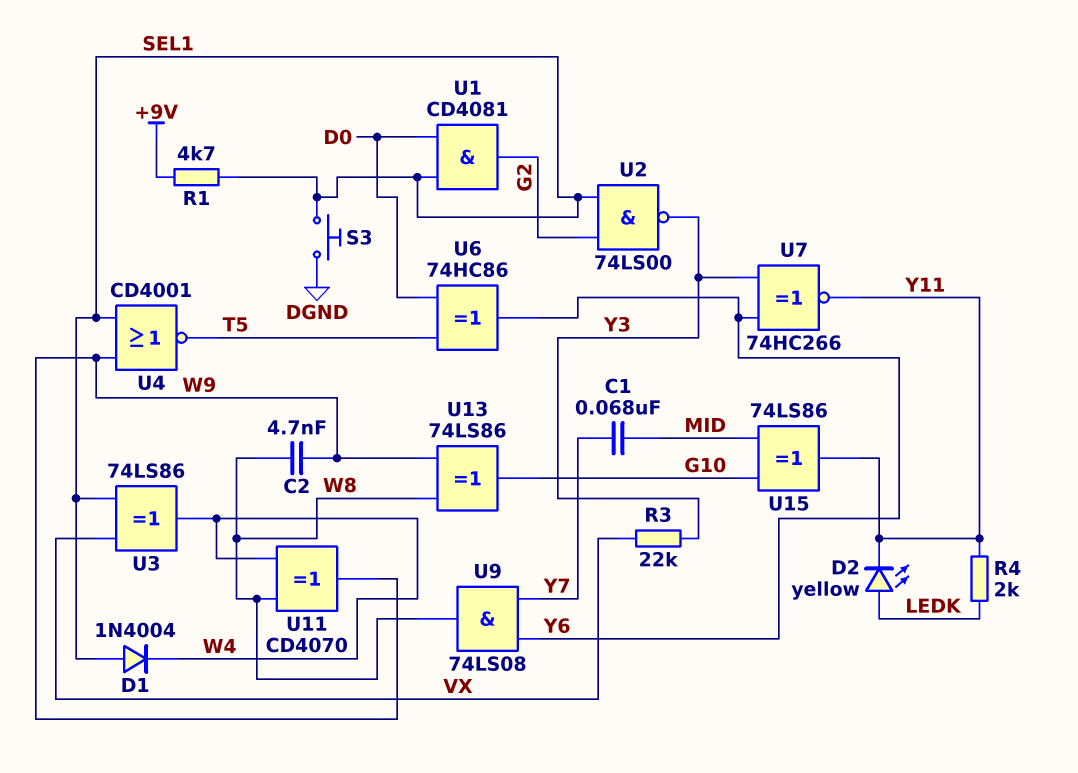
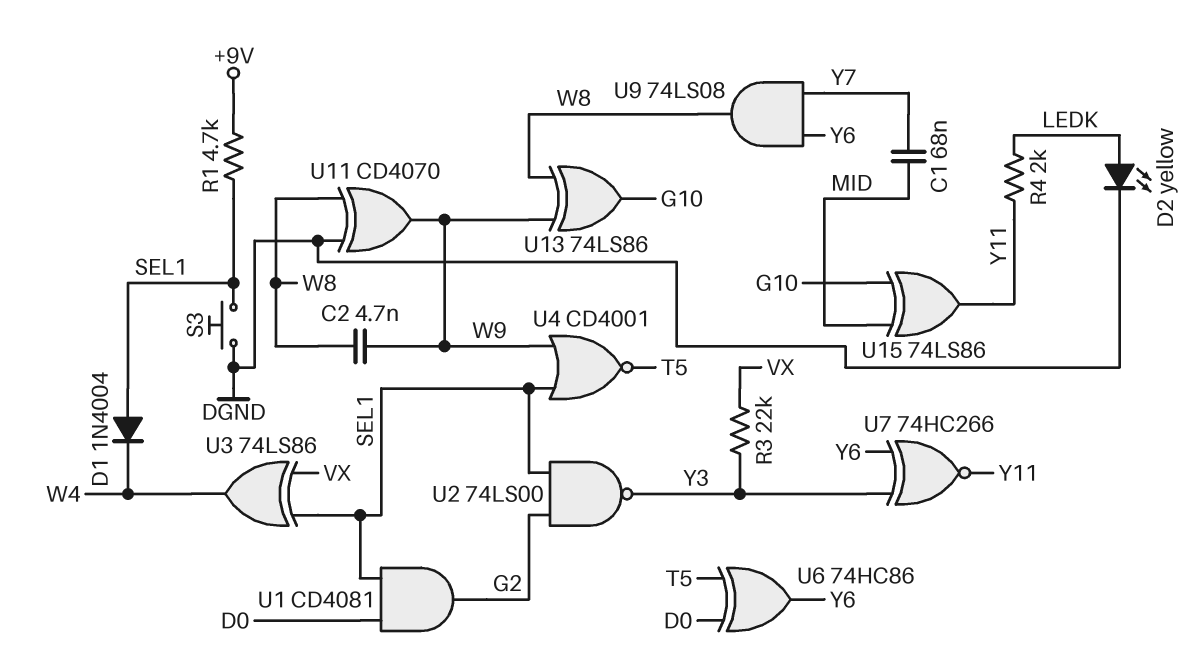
D2: LED yellow (A LEDK, K Y11) -> LED yellow (A LEDK, K DGND)
U11: XOR CD4070 (in W4, in W8, out W9) -> XOR CD4070 (in DGND, in W8, out W9)

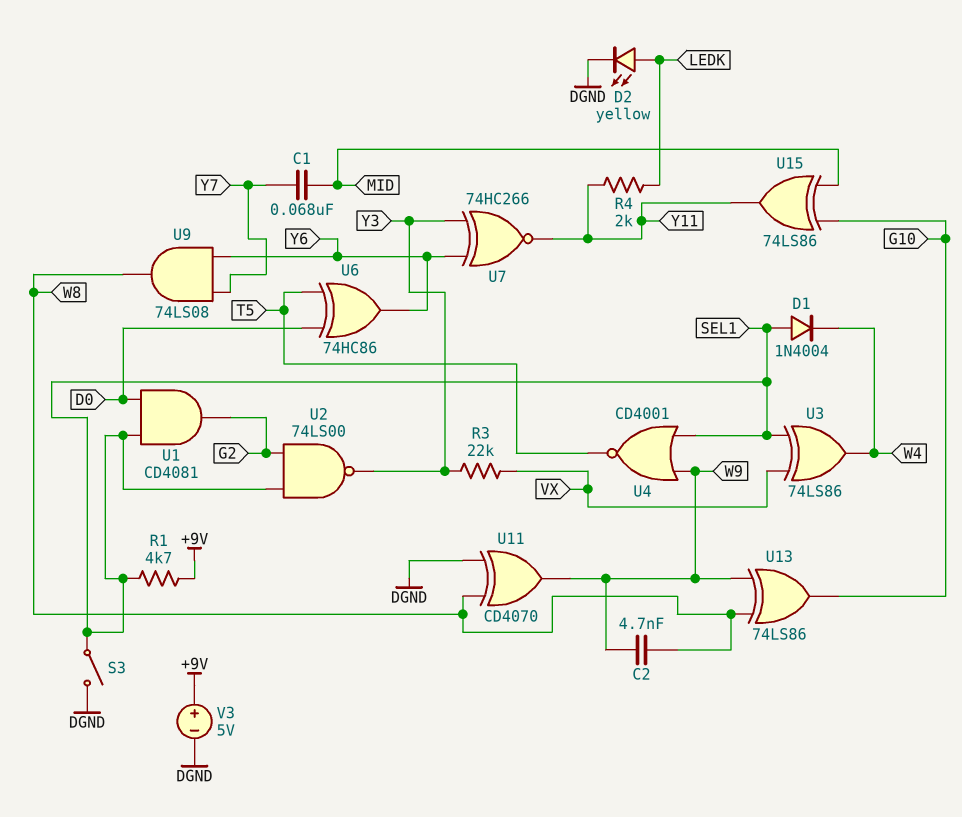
S3: button (DGND, SEL1) -> switch (DGND, SEL1)
V3: none -> 5V (plus +9V, minus DGND)

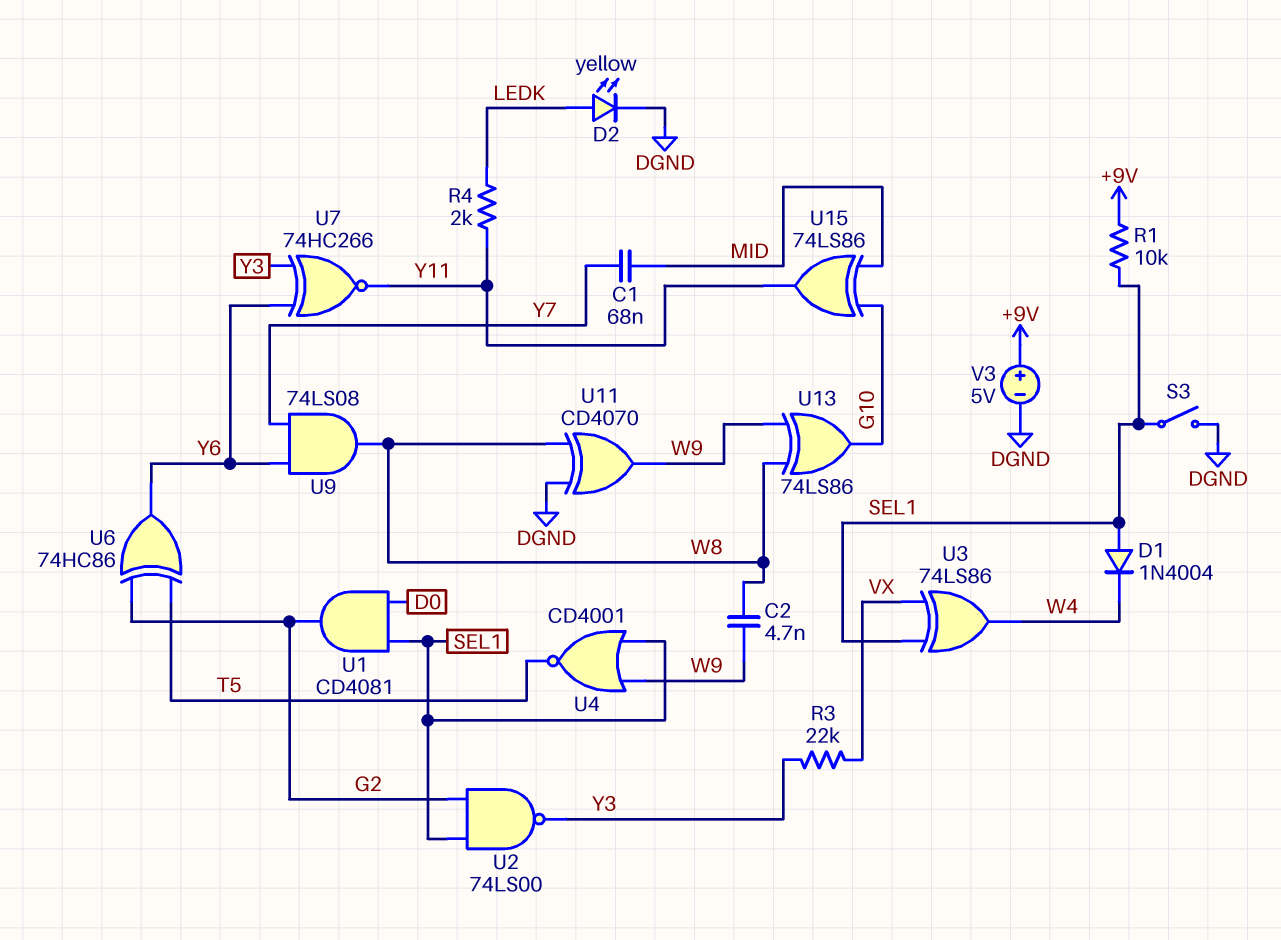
R1: 4.7k (+9V, SEL1) -> 10k (+9V, SEL1)
U6: XOR 74HC86 (in D0, in T5, out Y6) -> XOR 74HC86 (in G2, in T5, out Y6)

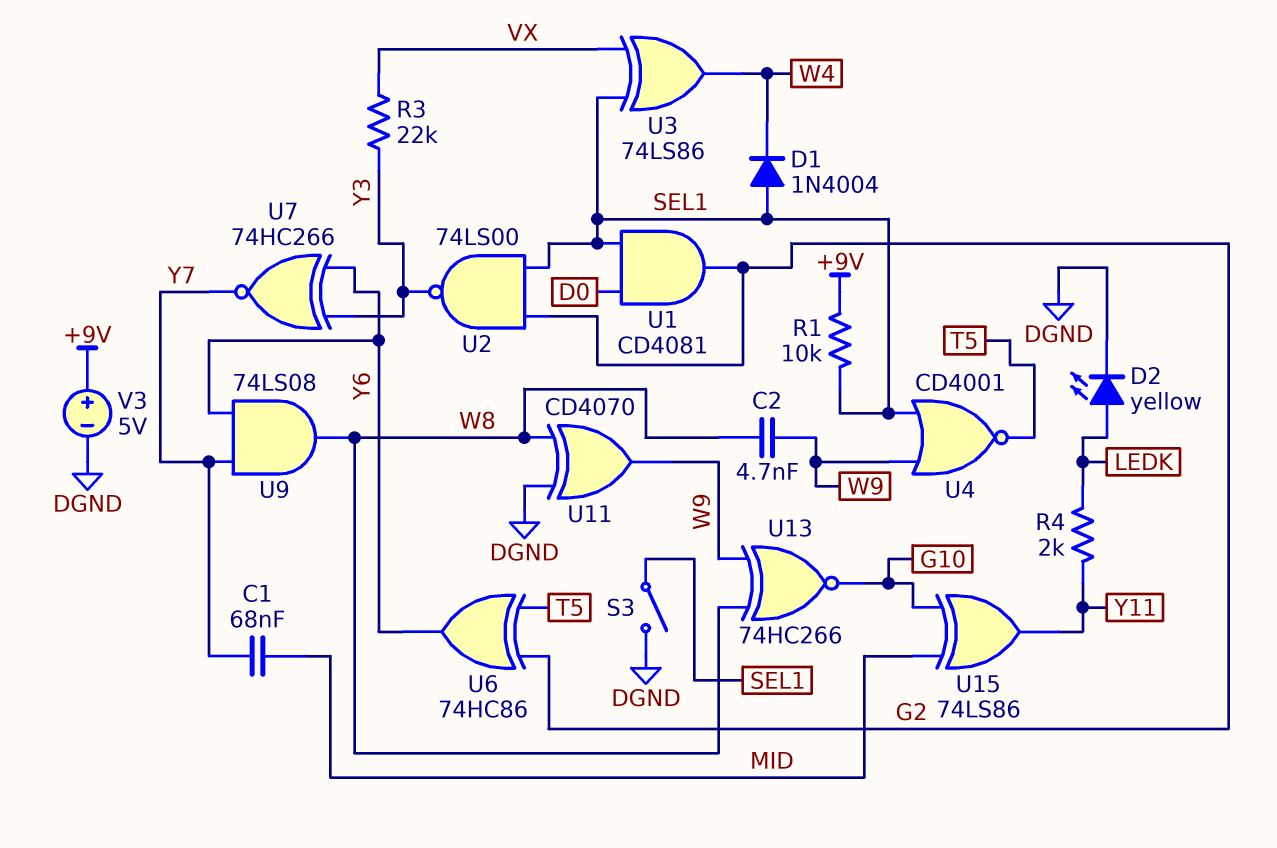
U7: XNOR 74HC266 (in Y3, in Y6, out Y11) -> XNOR 74HC266 (in Y3, in Y6, out Y7)
U13: XOR 74LS86 (in W8, in W9, out G10) -> XNOR 74HC266 (in W8, in W9, out G10)

